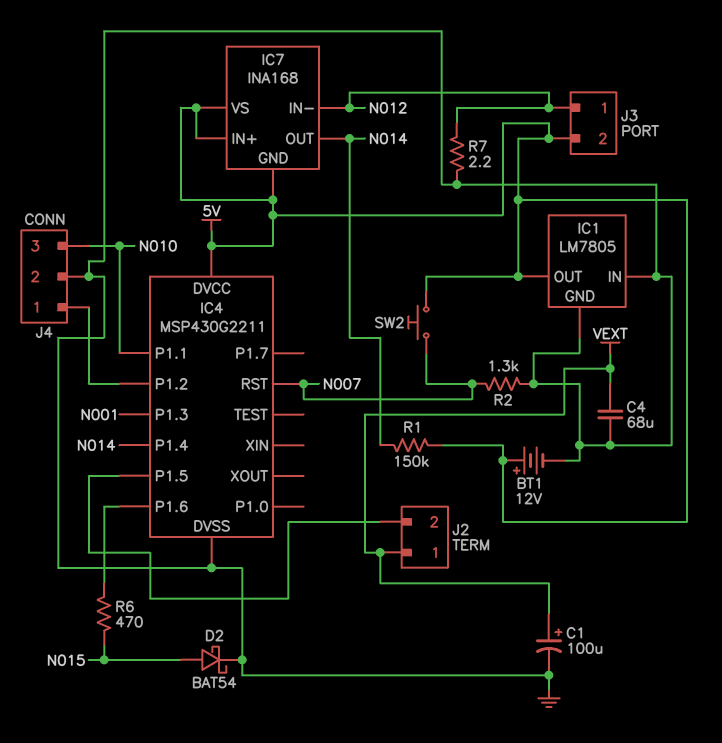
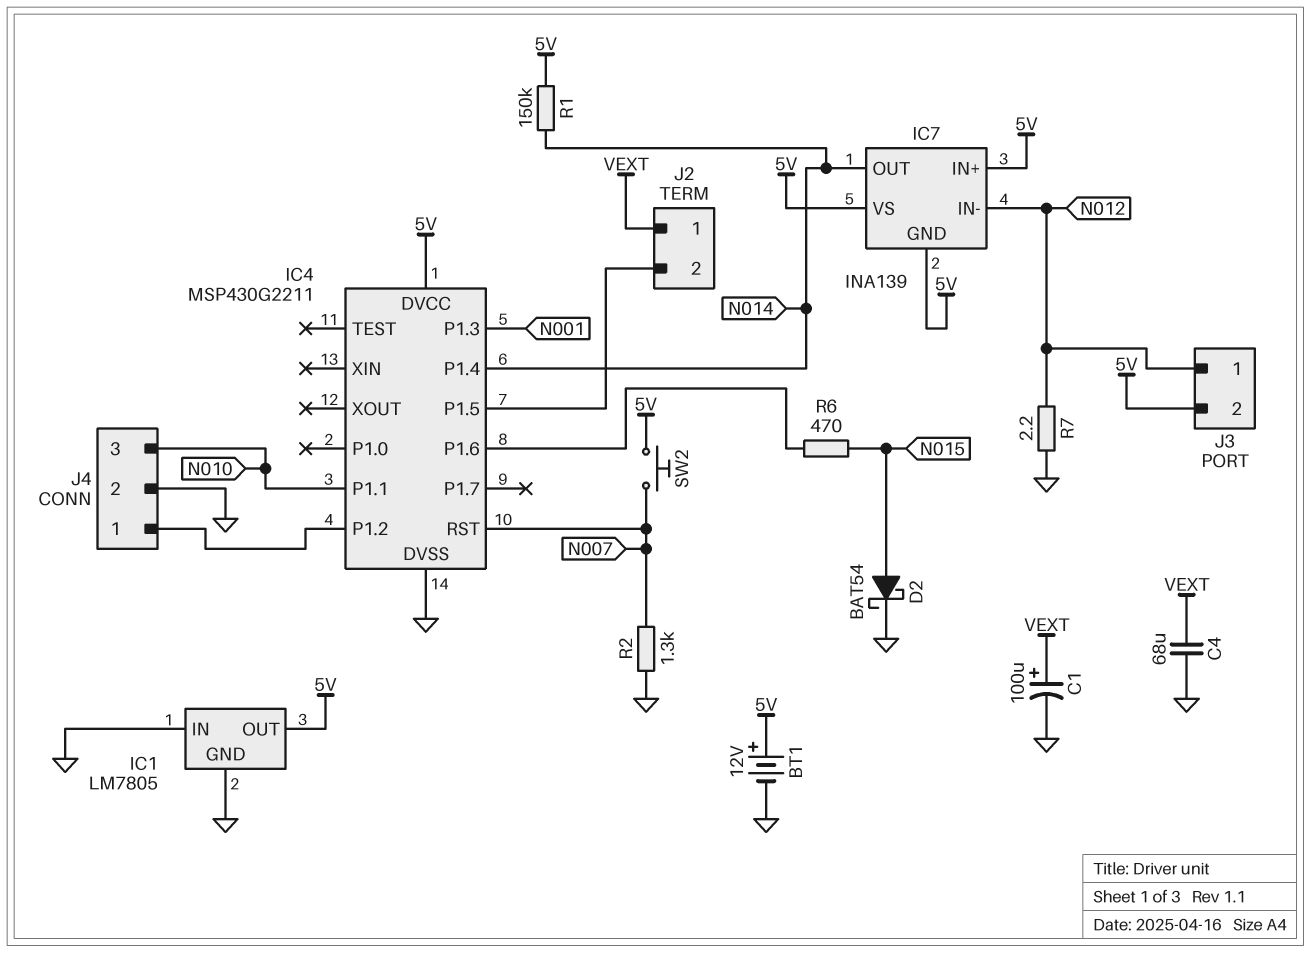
IC7: INA168 -> INA139

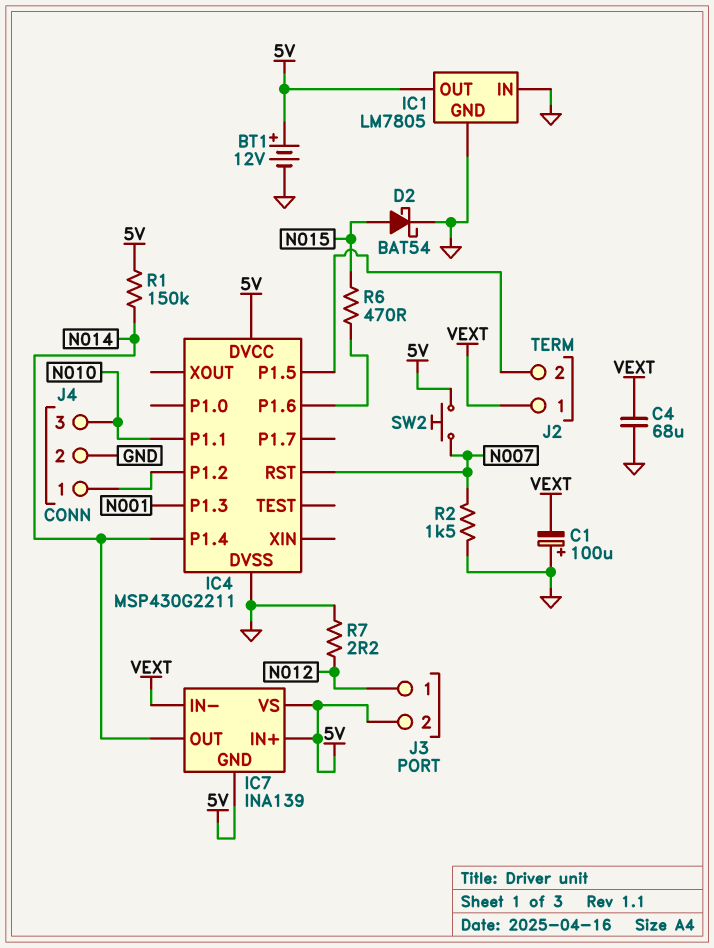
C1: 100uF (plus VEXT, minus GND) -> 100uF (plus GND, minus VEXT)
IC7 pin IN-: N012 -> VEXT
R2: 1.3k (GND, N007) -> 1.5k (GND, N007)

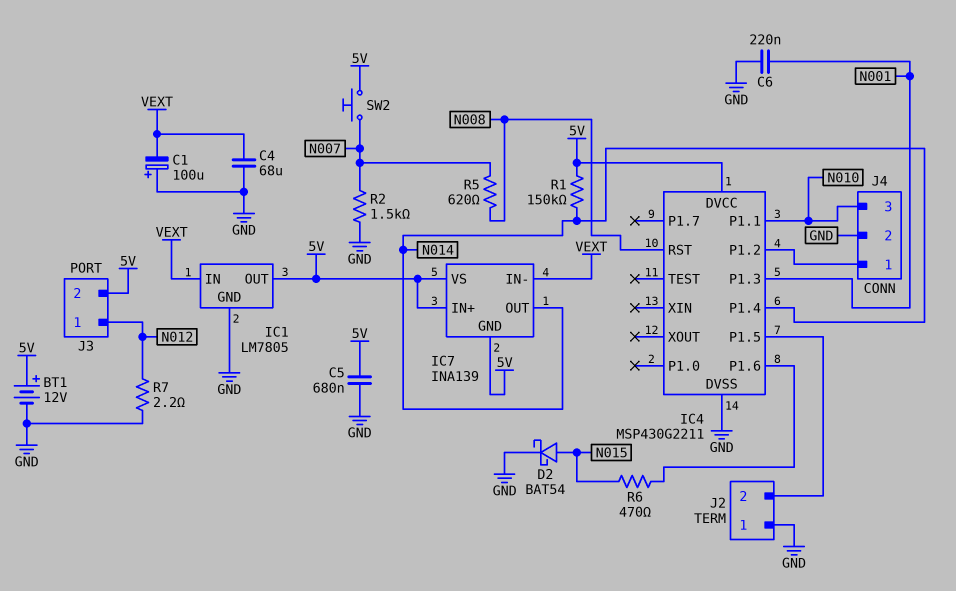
C5: none -> 680nF (5V, GND)
C6: none -> 220nF (GND, N001)
IC1 pin IN: GND -> VEXT
IC4 pin RST: N007 -> N008
J2 pin 1: VEXT -> GND
R5: none -> 620 (N007, N008)

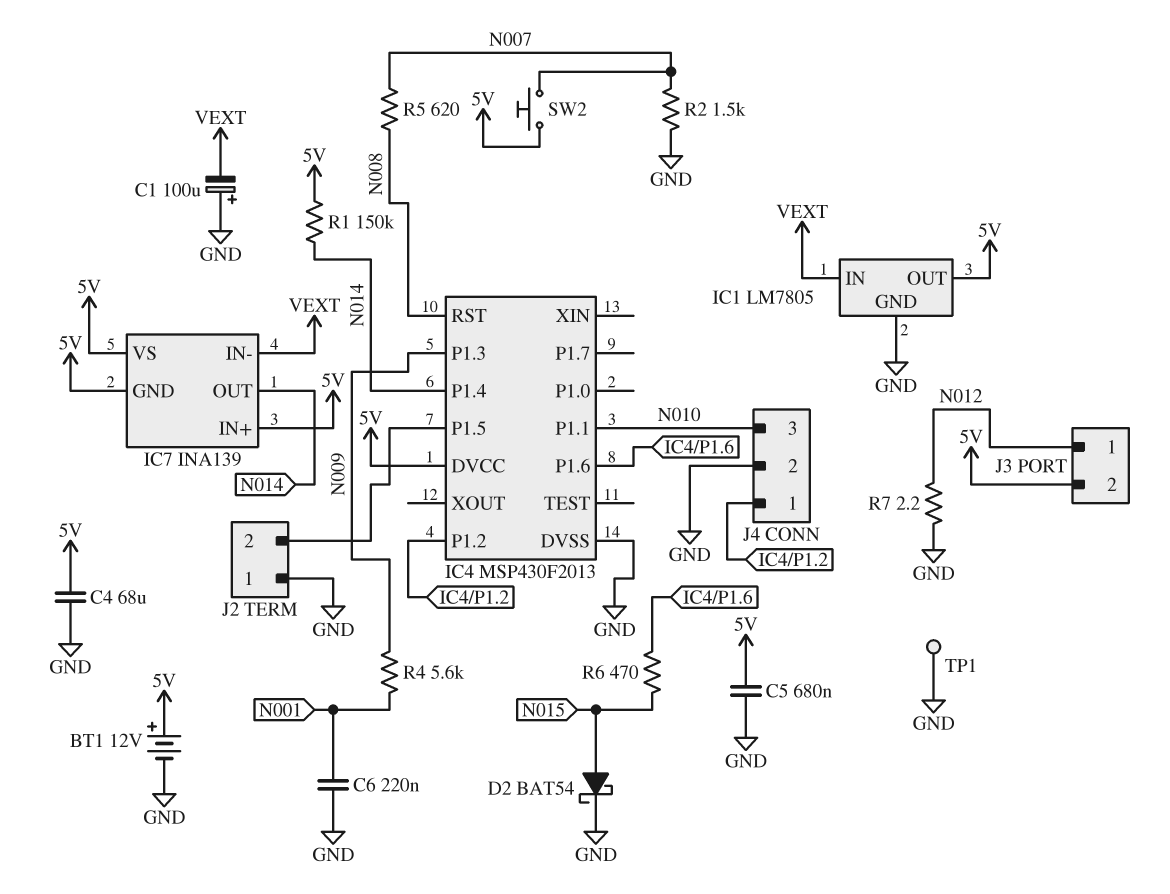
C4: 68uF (GND, VEXT) -> 68uF (5V, GND)
IC4: MSP430G2211 -> MSP430F2013
IC4 pin P1.3: N001 -> N009
R4: none -> 5.6k (N001, N009)
TP1: none -> test point (GND)

